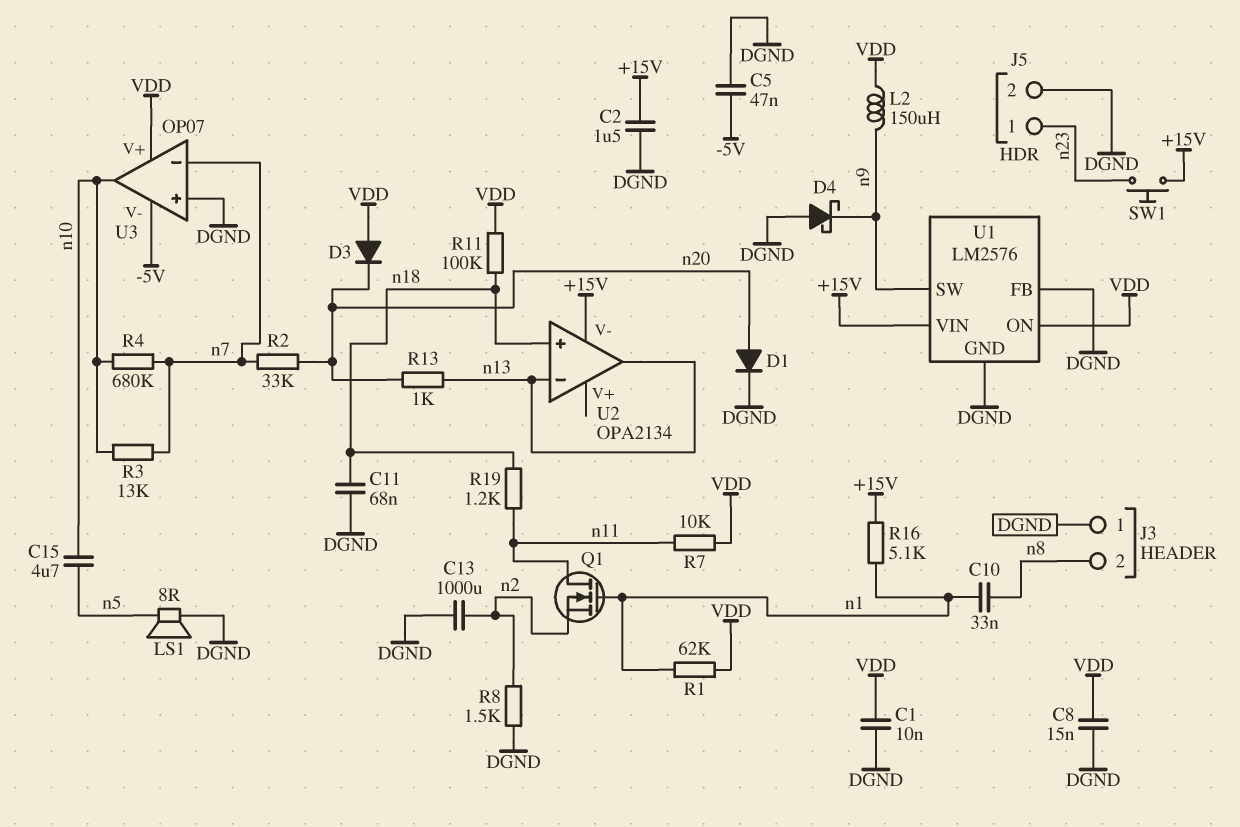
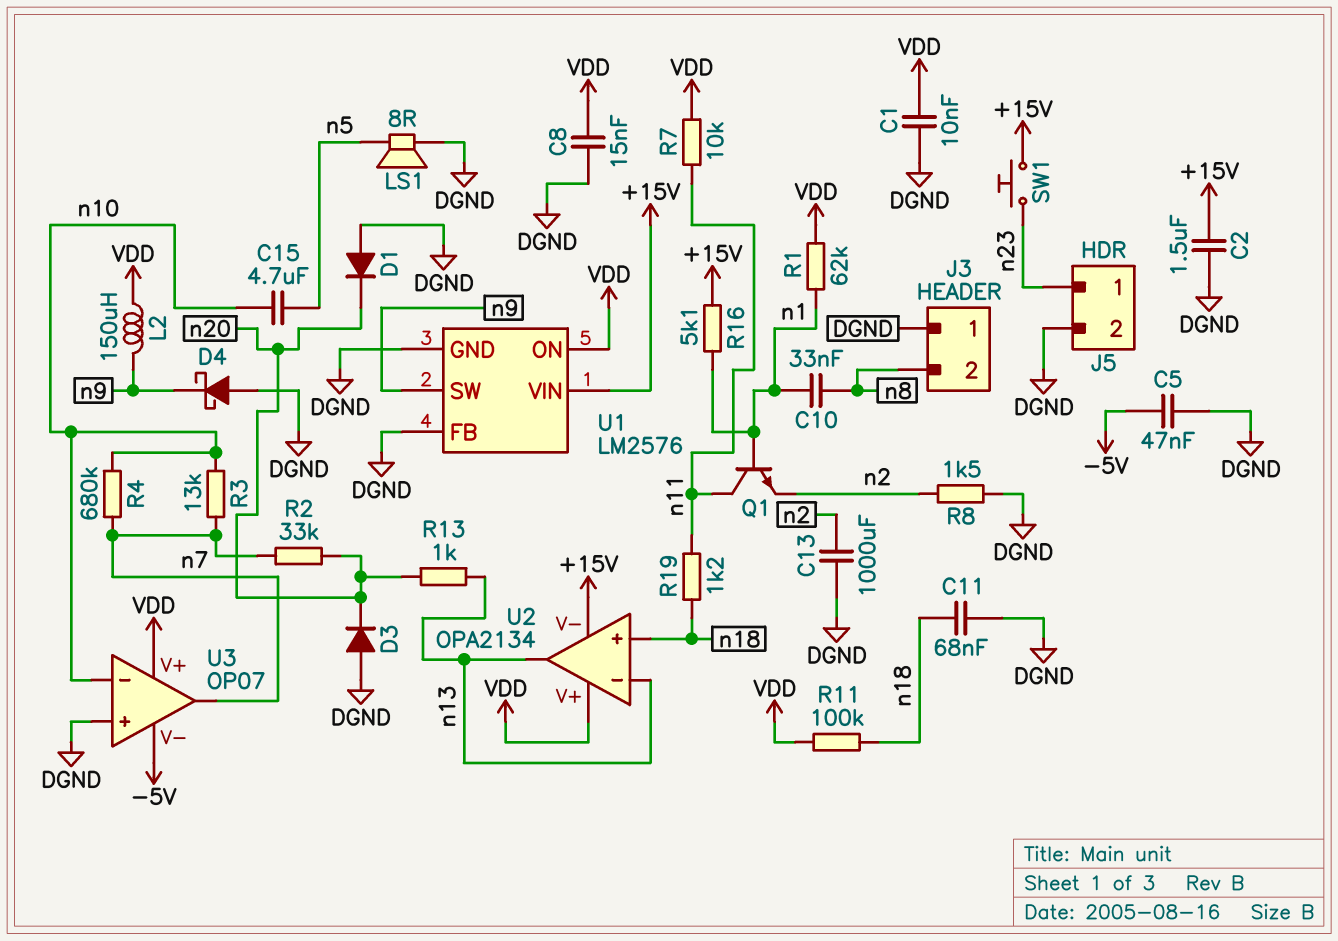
D1: diode (A n20, K DGND) -> diode (A DGND, K n20)
D3: diode (A VDD, K n20) -> diode (A DGND, K n20)
Q1: NMOS (G n1, D n11, S n2) -> NPN (B n1, C n11, E n2)
U2 pin V+: none -> VDD
U3 pin in-: n7 -> n10
U3 pin out: n10 -> n7

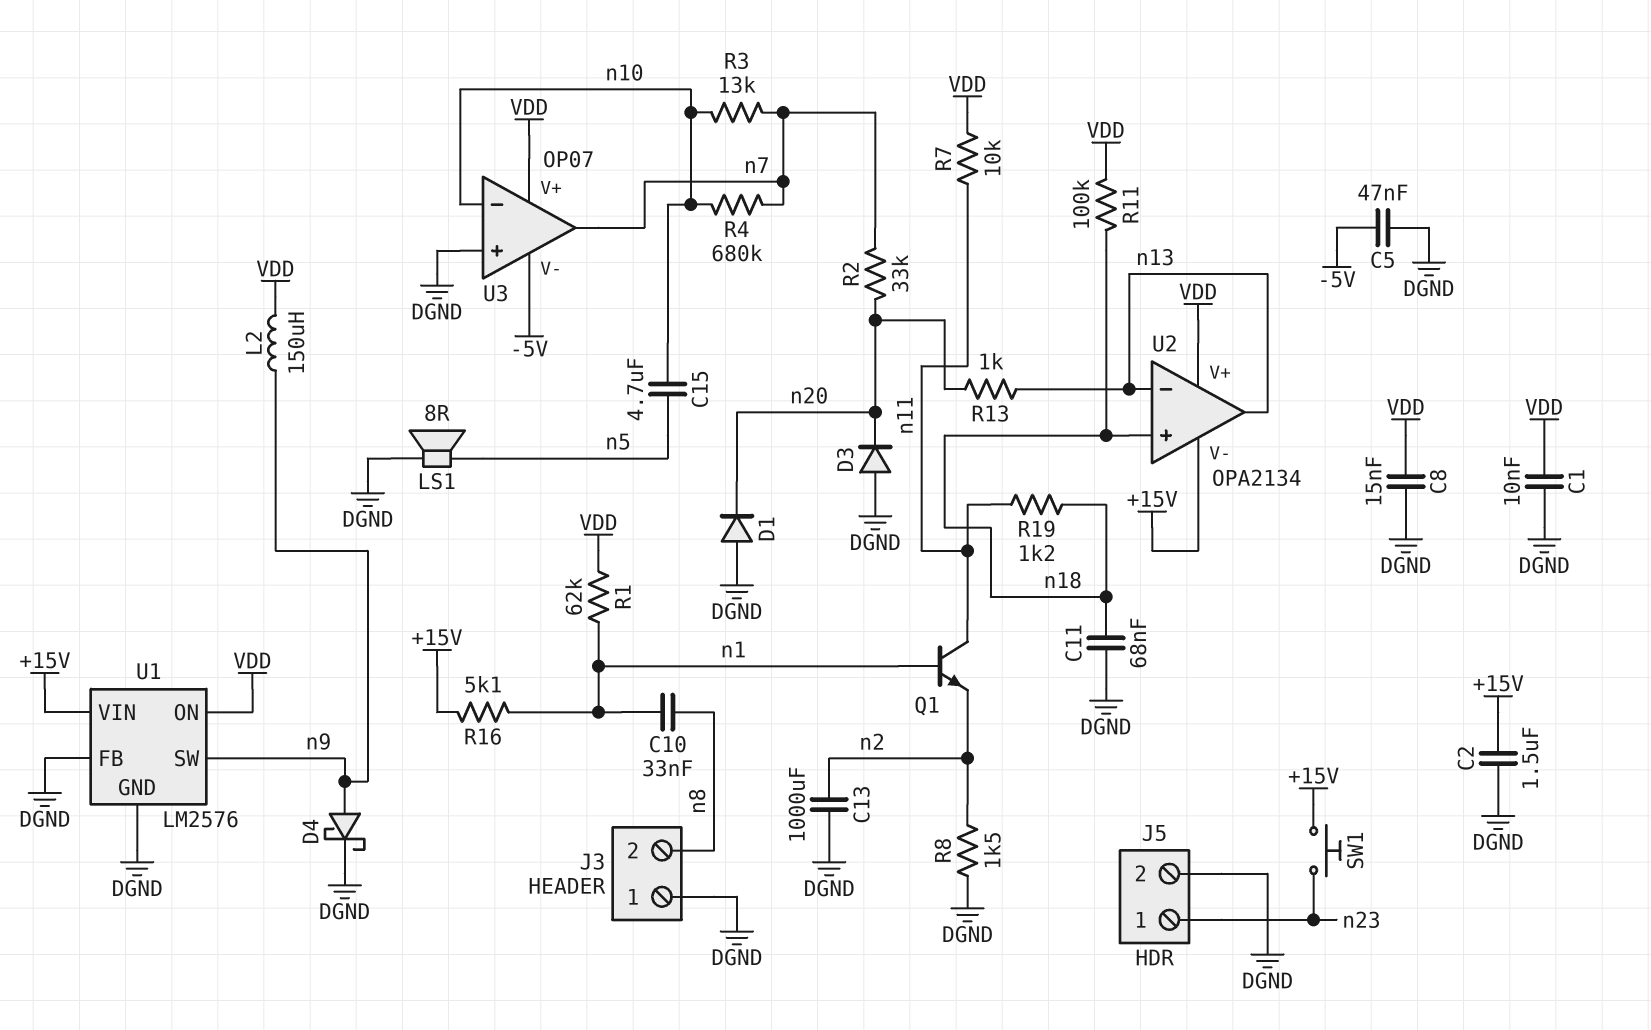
D4: schottky (A DGND, K n9) -> schottky (A n9, K DGND)

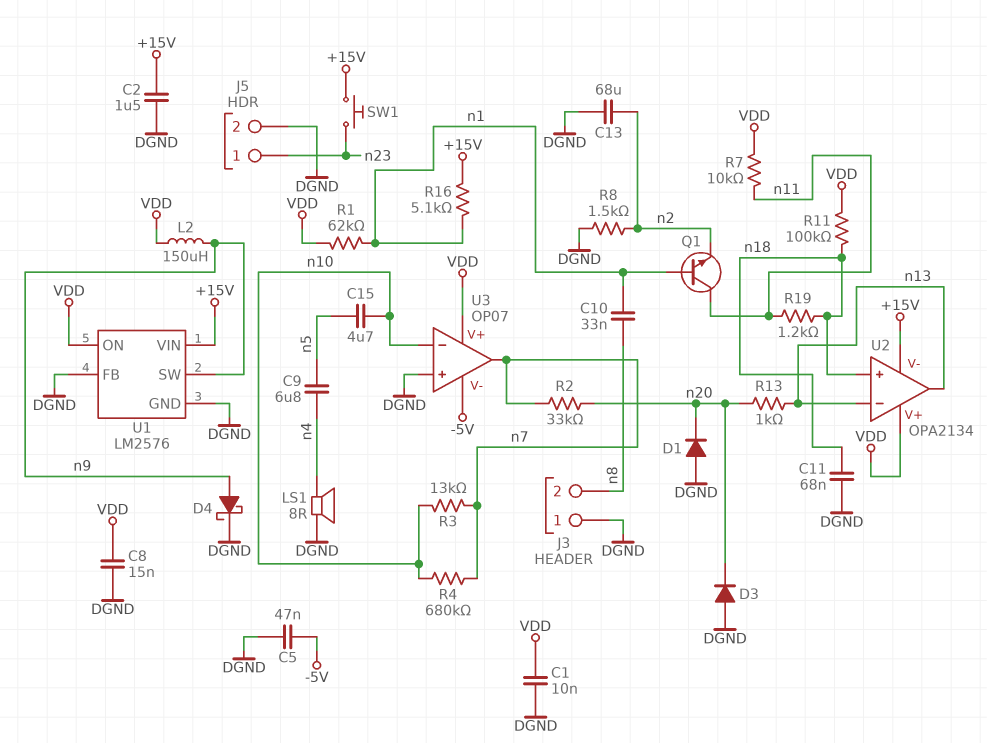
C9: none -> 6.8uF (n4, n5)
C13: 1000uF (DGND, n2) -> 68uF (DGND, n2)
LS1: speaker 8R (DGND, n5) -> speaker 8R (DGND, n4)

